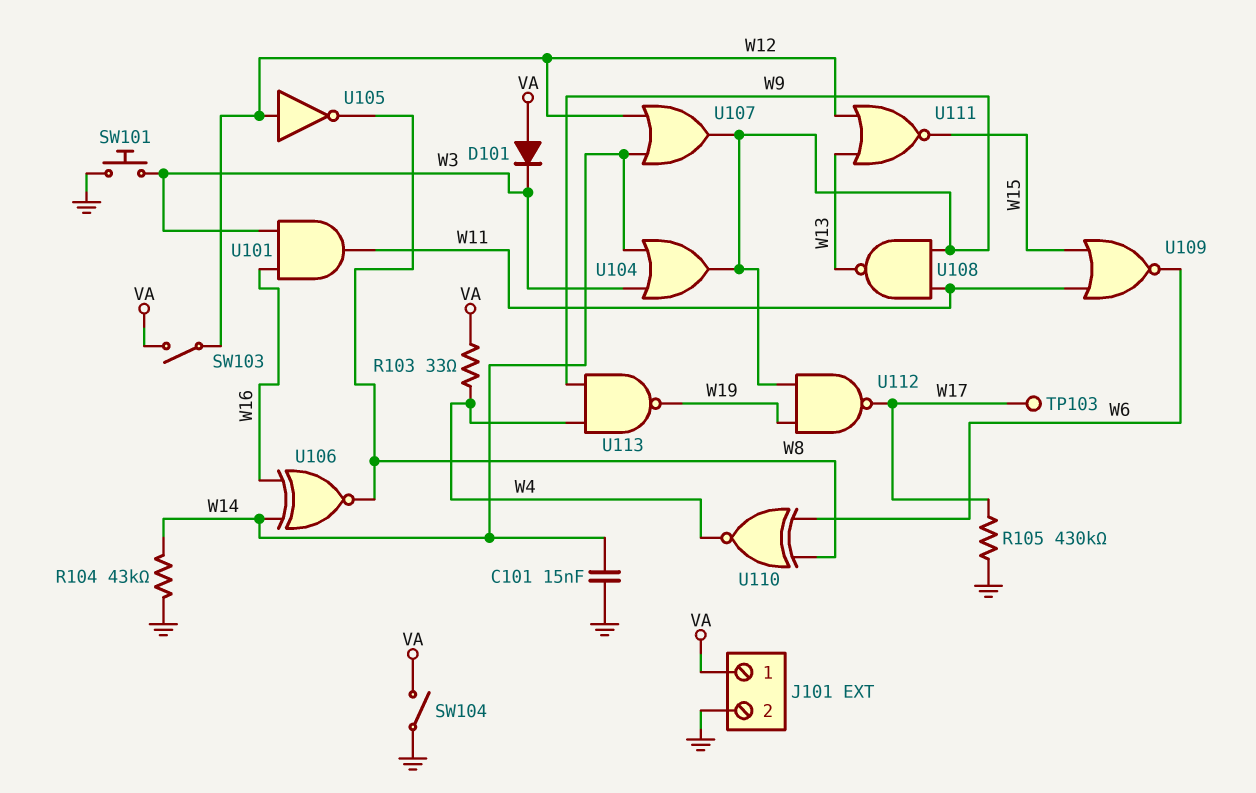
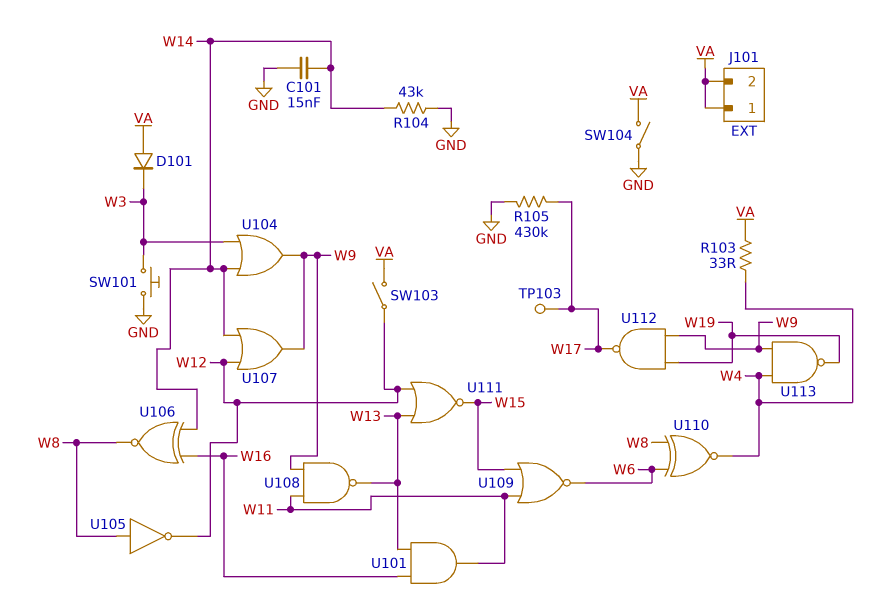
J101 pin 2: GND -> VA
U101: AND (in W3, in W16, out W11) -> AND (in W13, in W16, out W11)
U105: NOT (in W12, out W8) -> NOT (in W8, out W12)

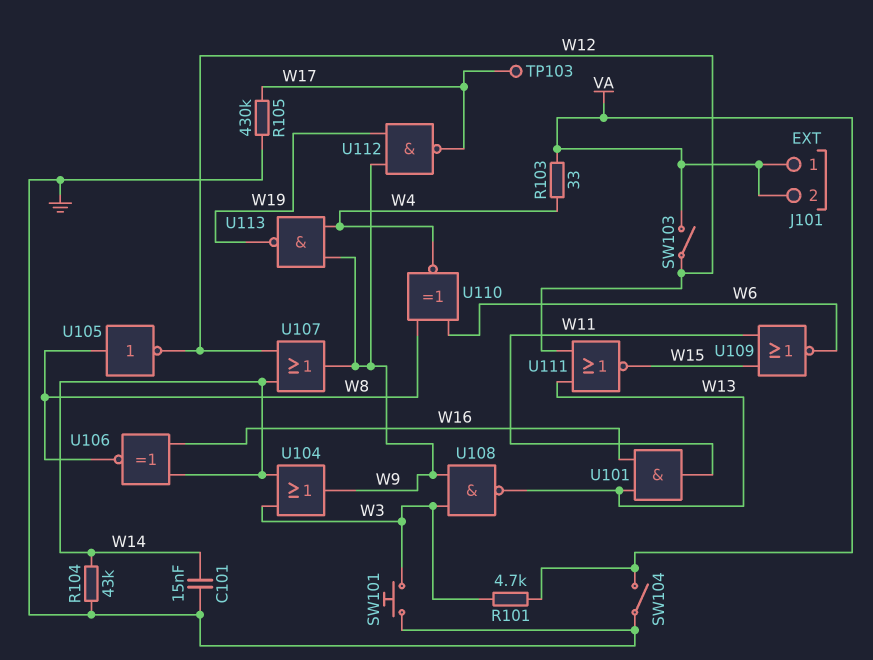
D101: diode (A VA, K W3) -> none
R101: none -> 4.7k (VA, W3)
U108: NAND (in W9, in W11, out W13) -> NAND (in W3, in W9, out W13)

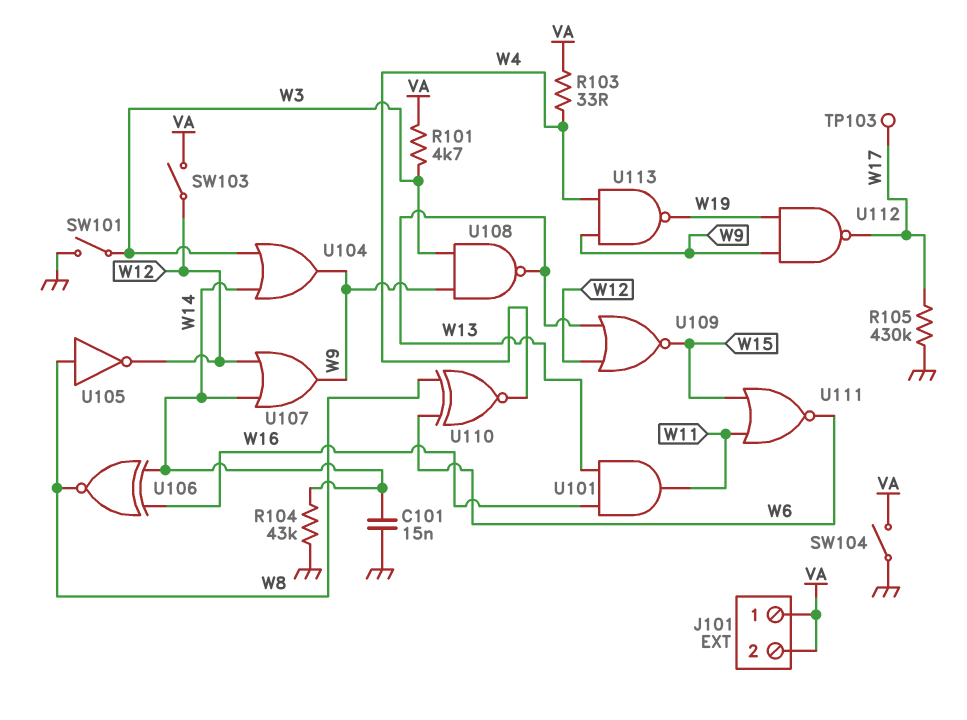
SW101: button (GND, W3) -> switch (GND, W3)
U109: NOR (in W11, in W15, out W6) -> NOR (in W12, in W13, out W15)
U111: NOR (in W12, in W13, out W15) -> NOR (in W11, in W15, out W6)

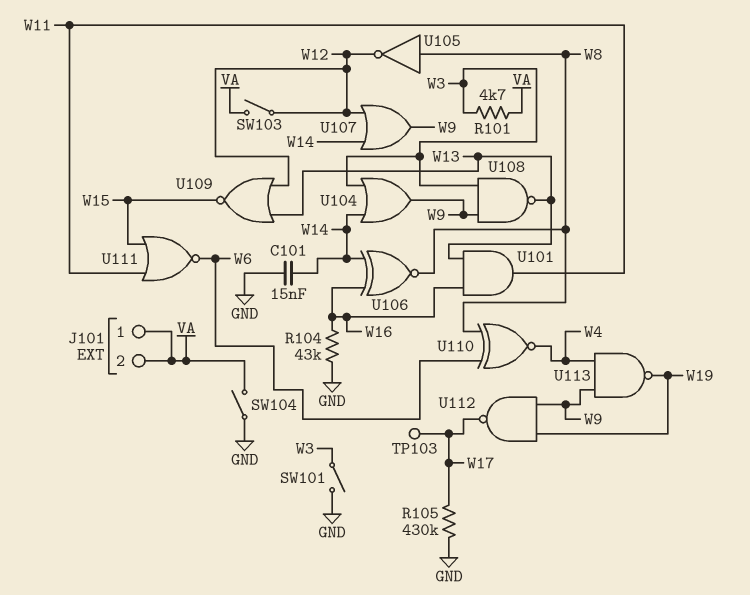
R103: 33 (VA, W4) -> none
R104: 43k (GND, W14) -> 43k (GND, W16)

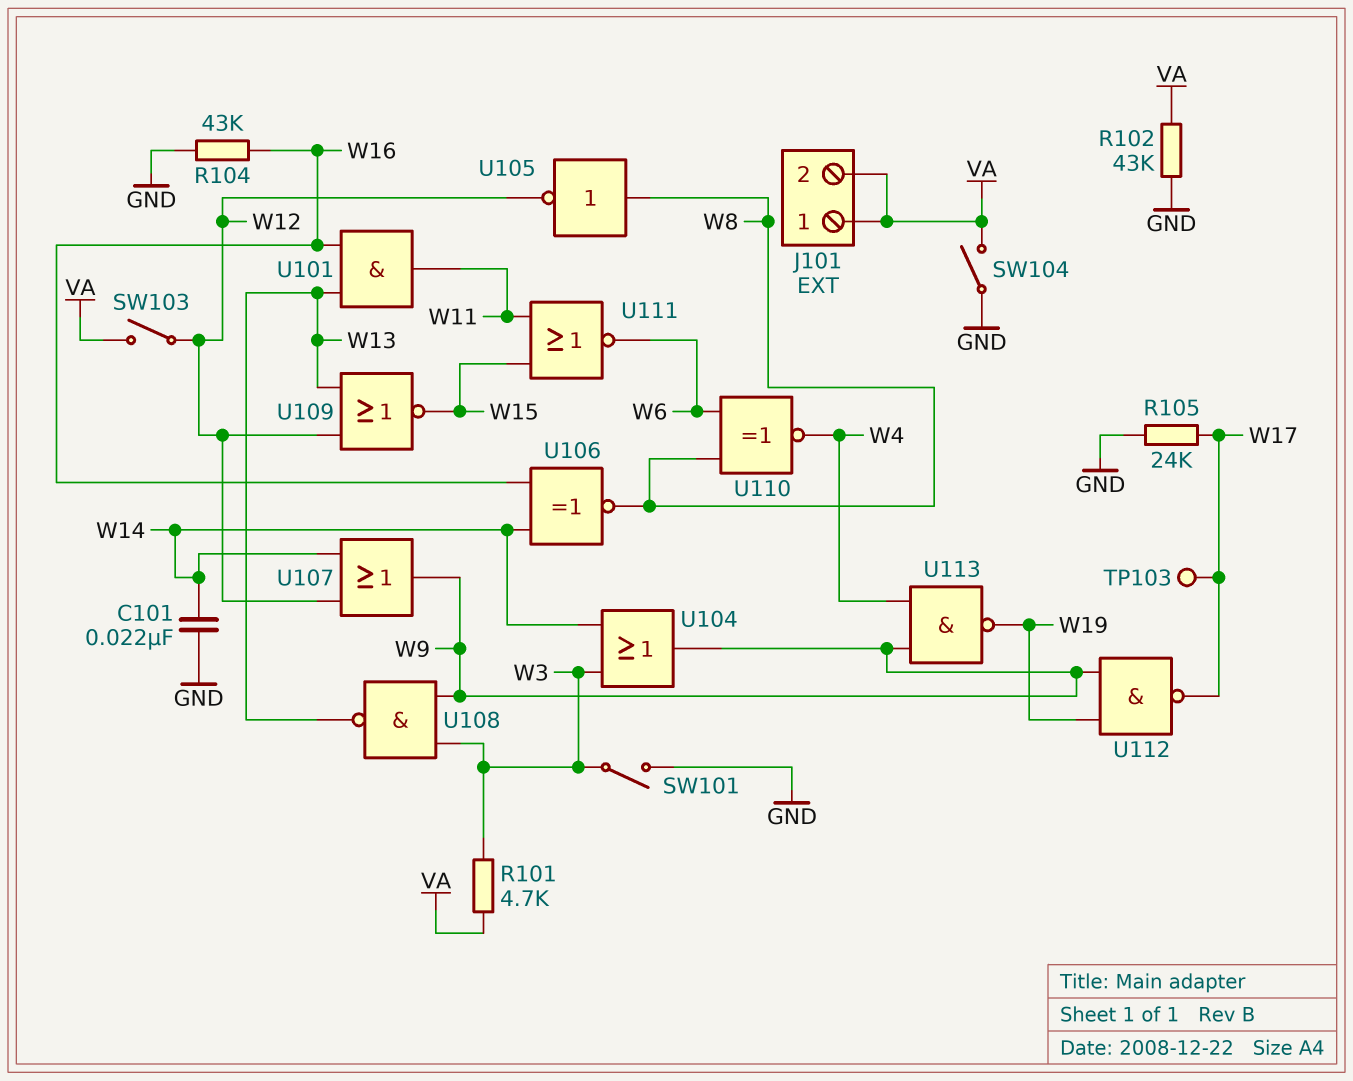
C101: 15nF (GND, W14) -> 22nF (GND, W14)
R102: none -> 43k (GND, VA)
R105: 430k (GND, W17) -> 24k (GND, W17)

